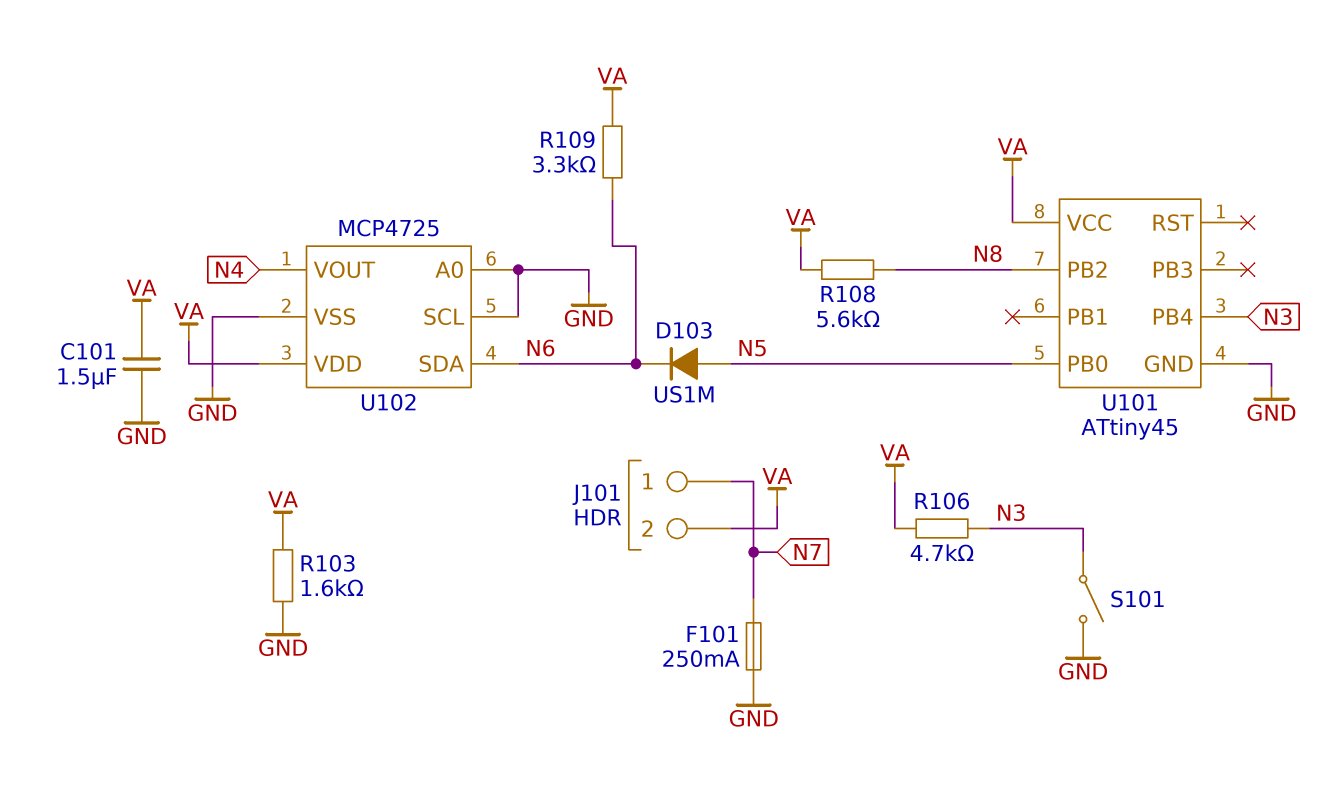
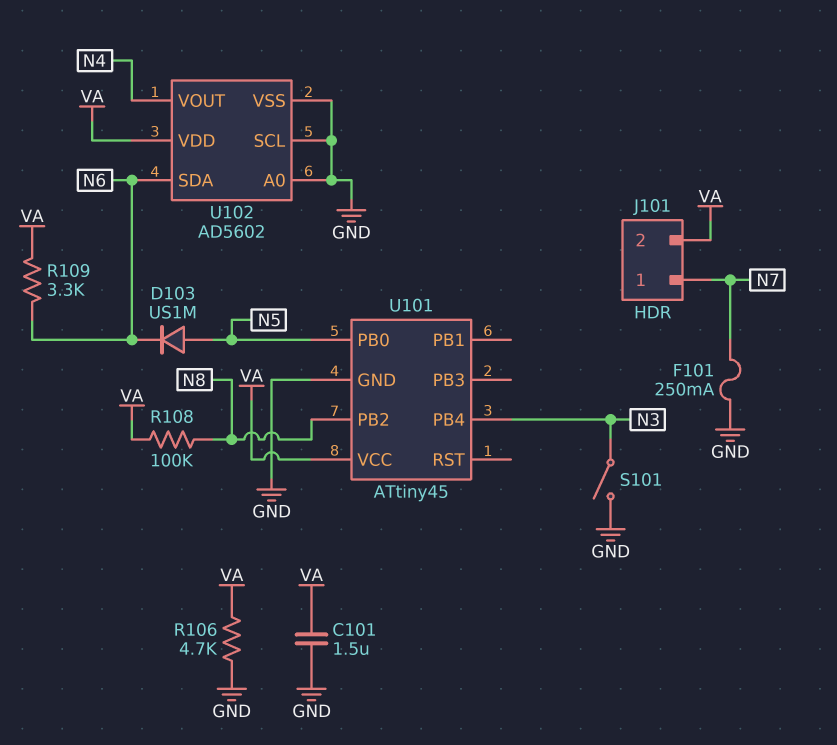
R103: 1.6k (GND, VA) -> none
R106: 4.7k (N3, VA) -> 4.7k (GND, VA)
R108: 5.6k (N8, VA) -> 100k (N8, VA)
U102: MCP4725 -> AD5602

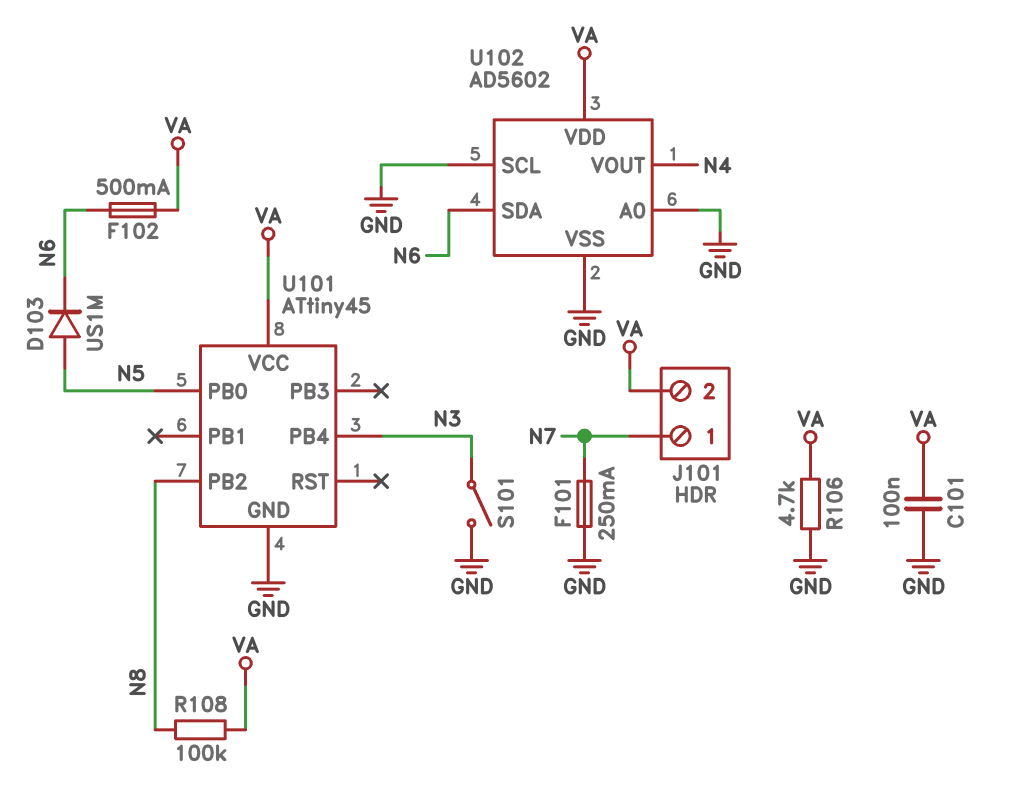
C101: 1.5uF (GND, VA) -> 100nF (GND, VA)
F102: none -> 500mA (N6, VA)
R109: 3.3k (N6, VA) -> none

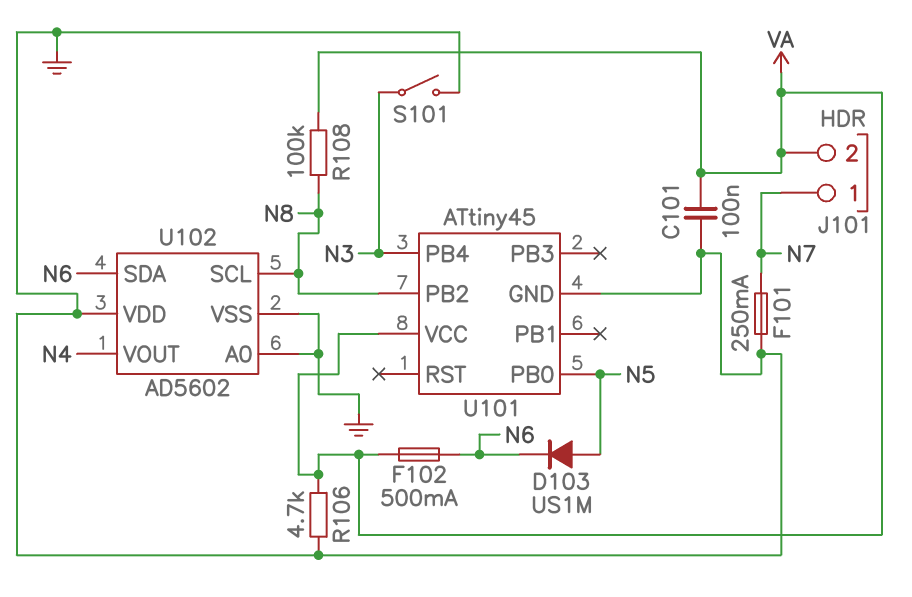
U102 pin SCL: GND -> N8
U102 pin VDD: VA -> GND

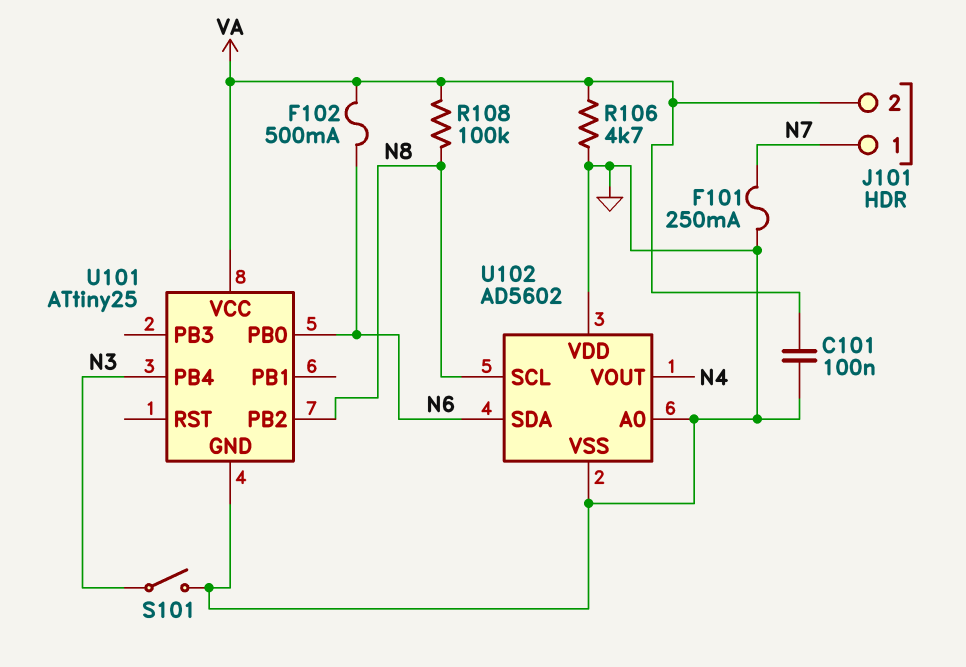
D103: diode US1M (A N5, K N6) -> none
U101: ATtiny45 -> ATtiny25
U101 pin PB0: N5 -> N6

